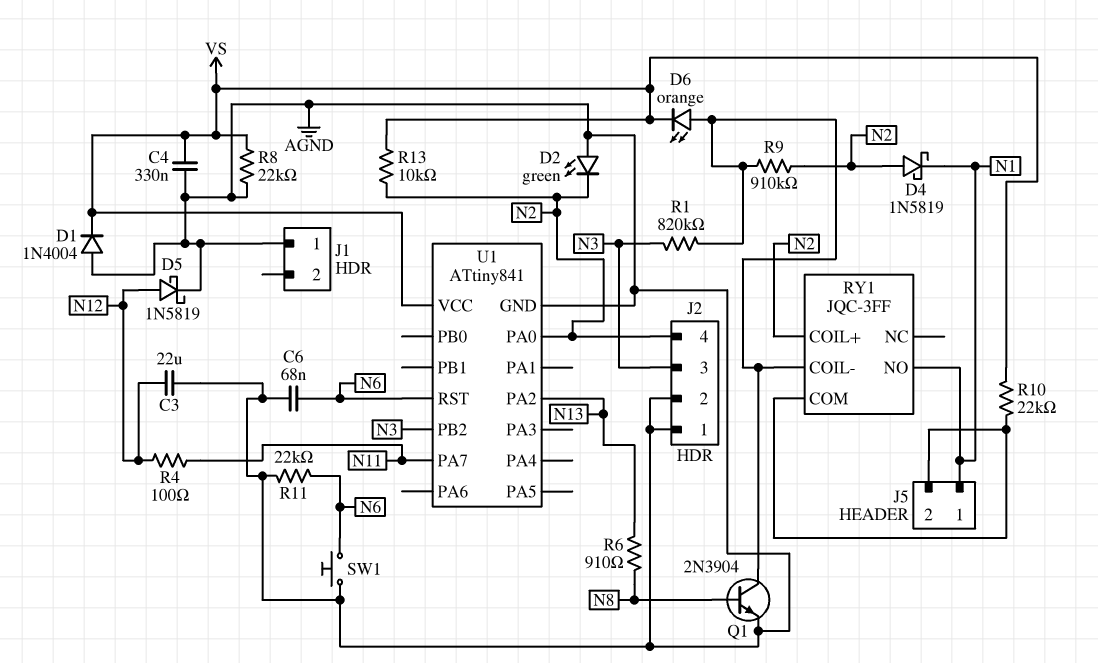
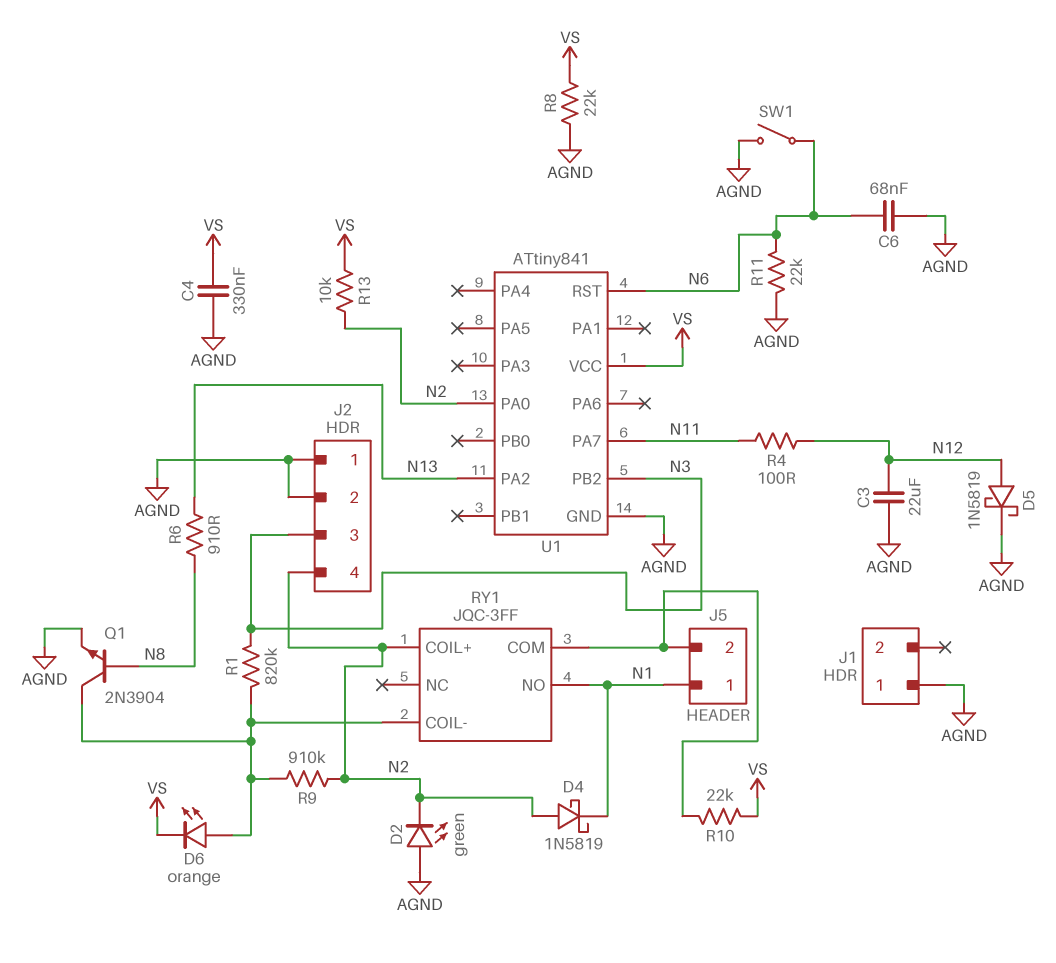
D1: diode 1N4004 (A AGND, K VS) -> none
SW1: button (AGND, N6) -> switch (AGND, N6)

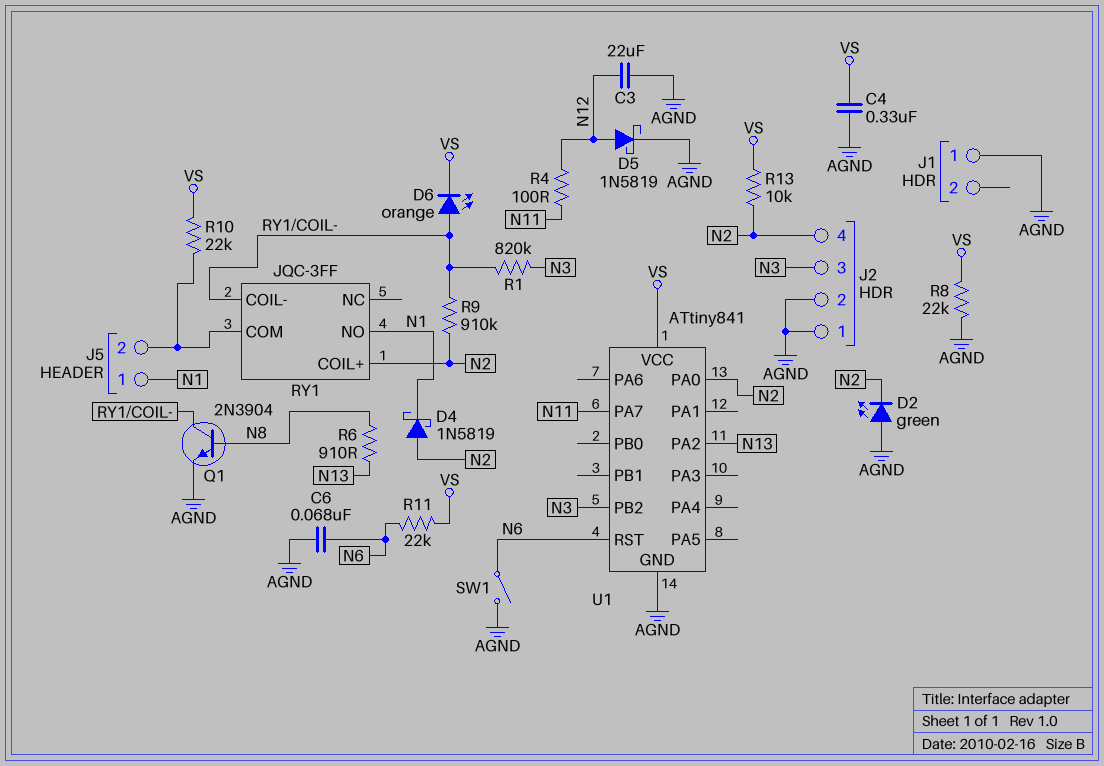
R11: 22k (AGND, N6) -> 22k (N6, VS)

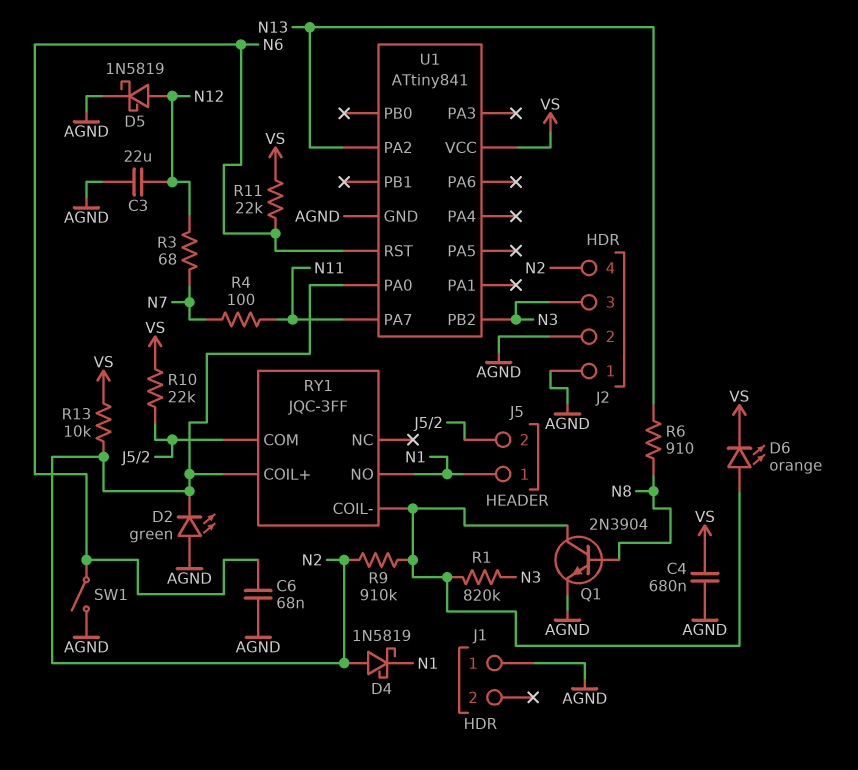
C4: 330nF (AGND, VS) -> 680nF (AGND, VS)
R3: none -> 68 (N7, N12)
R4: 100 (N11, N12) -> 100 (N7, N11)
R8: 22k (AGND, VS) -> none

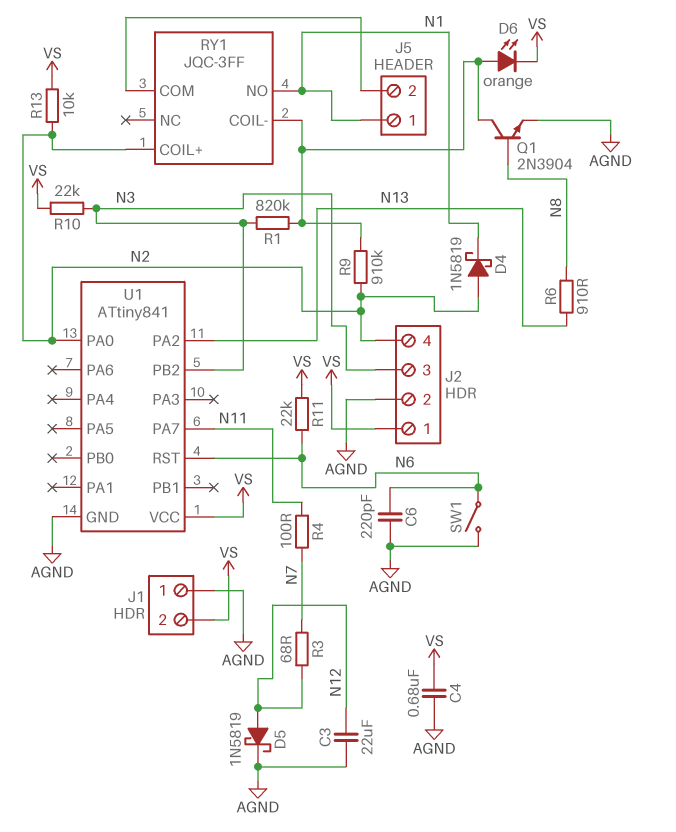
C6: 68nF (AGND, N6) -> 220pF (AGND, N6)
D2: LED green (A AGND, K N2) -> none
J1 pin 2: none -> VS
J2 pin 1: AGND -> VS
R10: 22k (J5/2, VS) -> 22k (N3, VS)

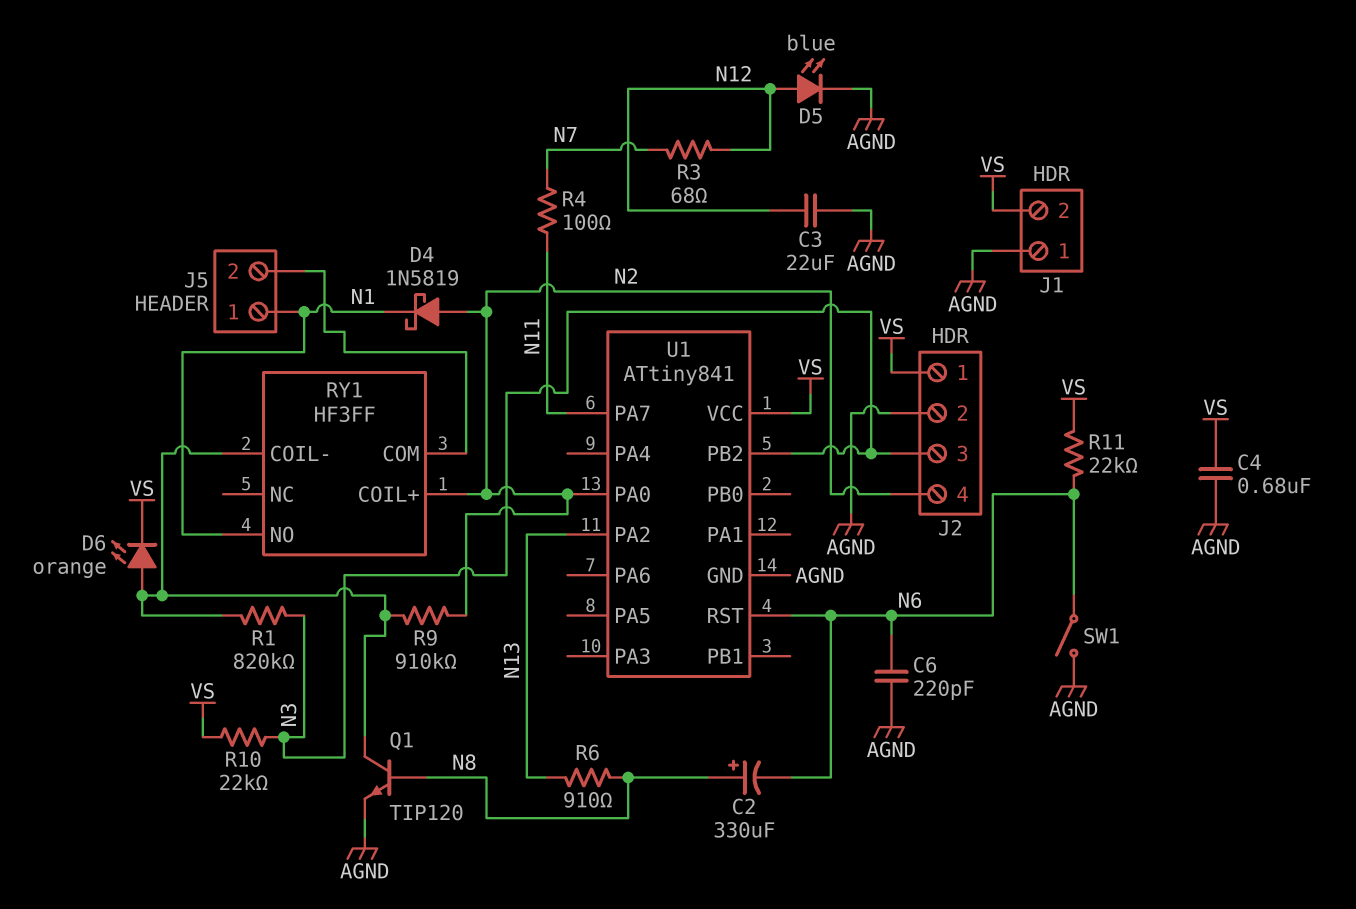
C2: none -> 330uF (plus N8, minus N6)
D5: schottky 1N5819 (A N12, K AGND) -> LED blue (A N12, K AGND)
Q1: NPN 2N3904 (B N8, C RY1/COIL-, E AGND) -> NPN TIP120 (B N8, C RY1/COIL-, E AGND)
R13: 10k (N2, VS) -> none
RY1: JQC-3FF -> HF3FF

